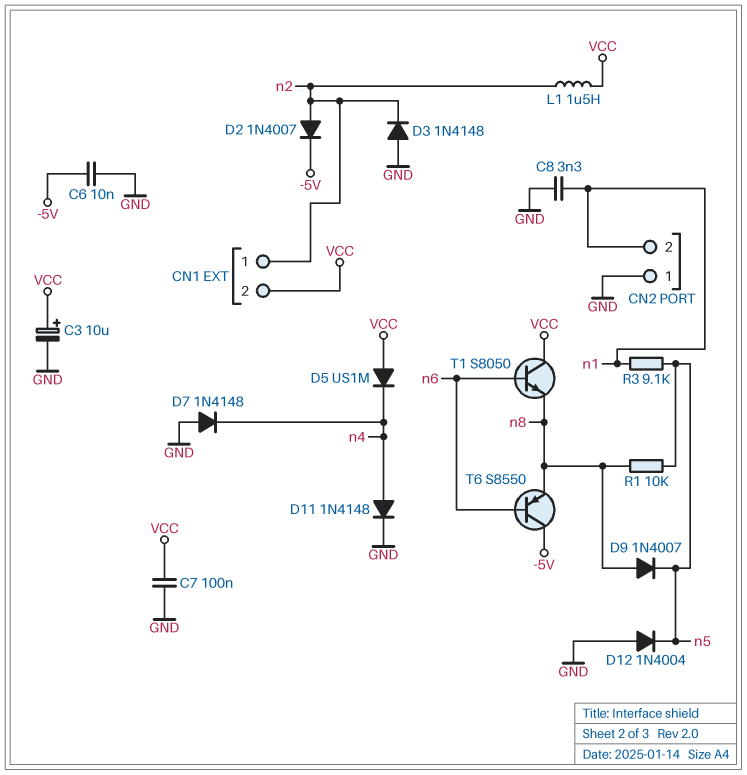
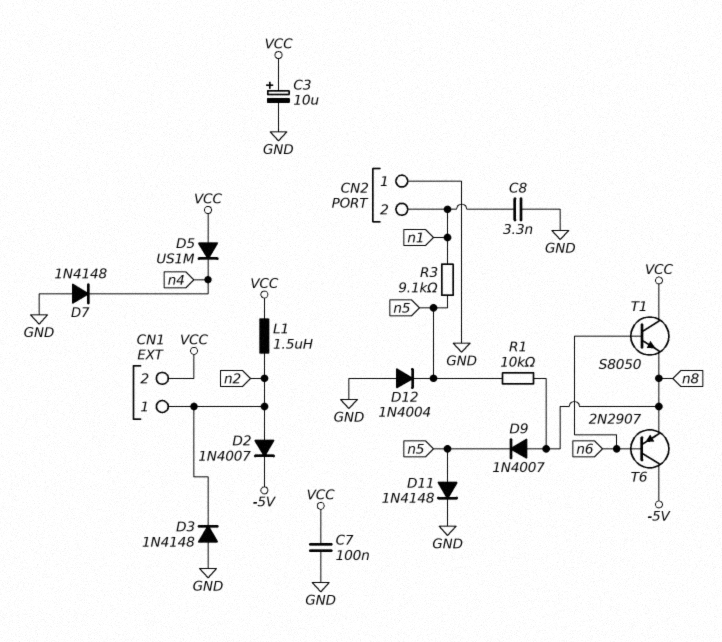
C6: 10nF (-5V, GND) -> none
D11: diode 1N4148 (A n4, K GND) -> diode 1N4148 (A n5, K GND)
T6: PNP S8550 (B n6, C -5V, E n8) -> PNP 2N2907 (B n6, C -5V, E n8)

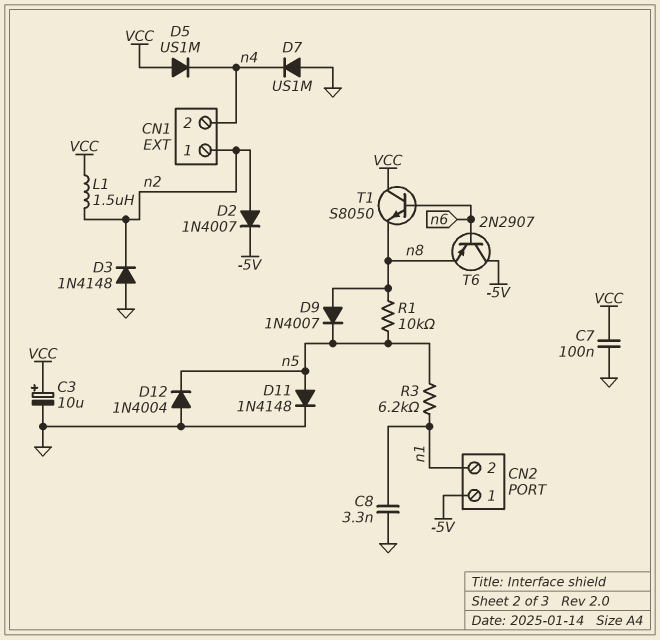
CN1 pin 2: VCC -> n4
CN2 pin 1: GND -> -5V
D7: diode 1N4148 (A GND, K n4) -> diode US1M (A GND, K n4)
R3: 9.1k (n1, n5) -> 6.2k (n1, n5)

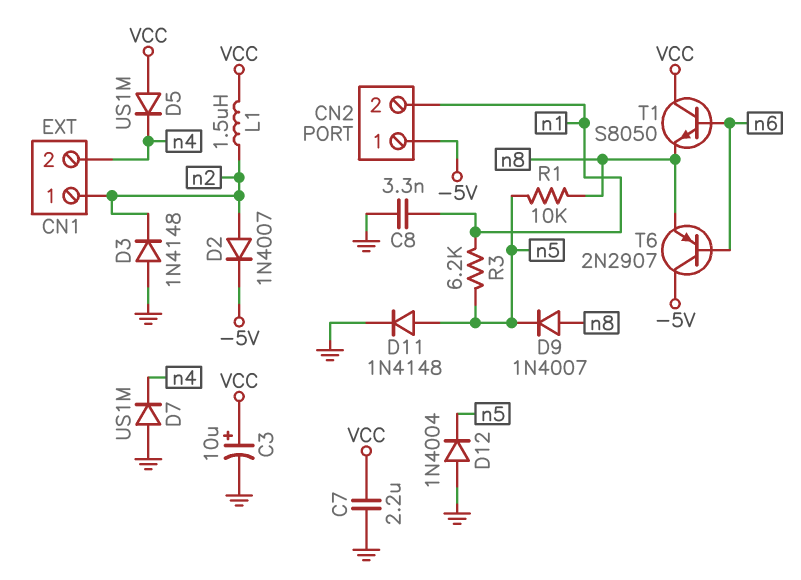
C7: 100nF (GND, VCC) -> 2.2uF (GND, VCC)

